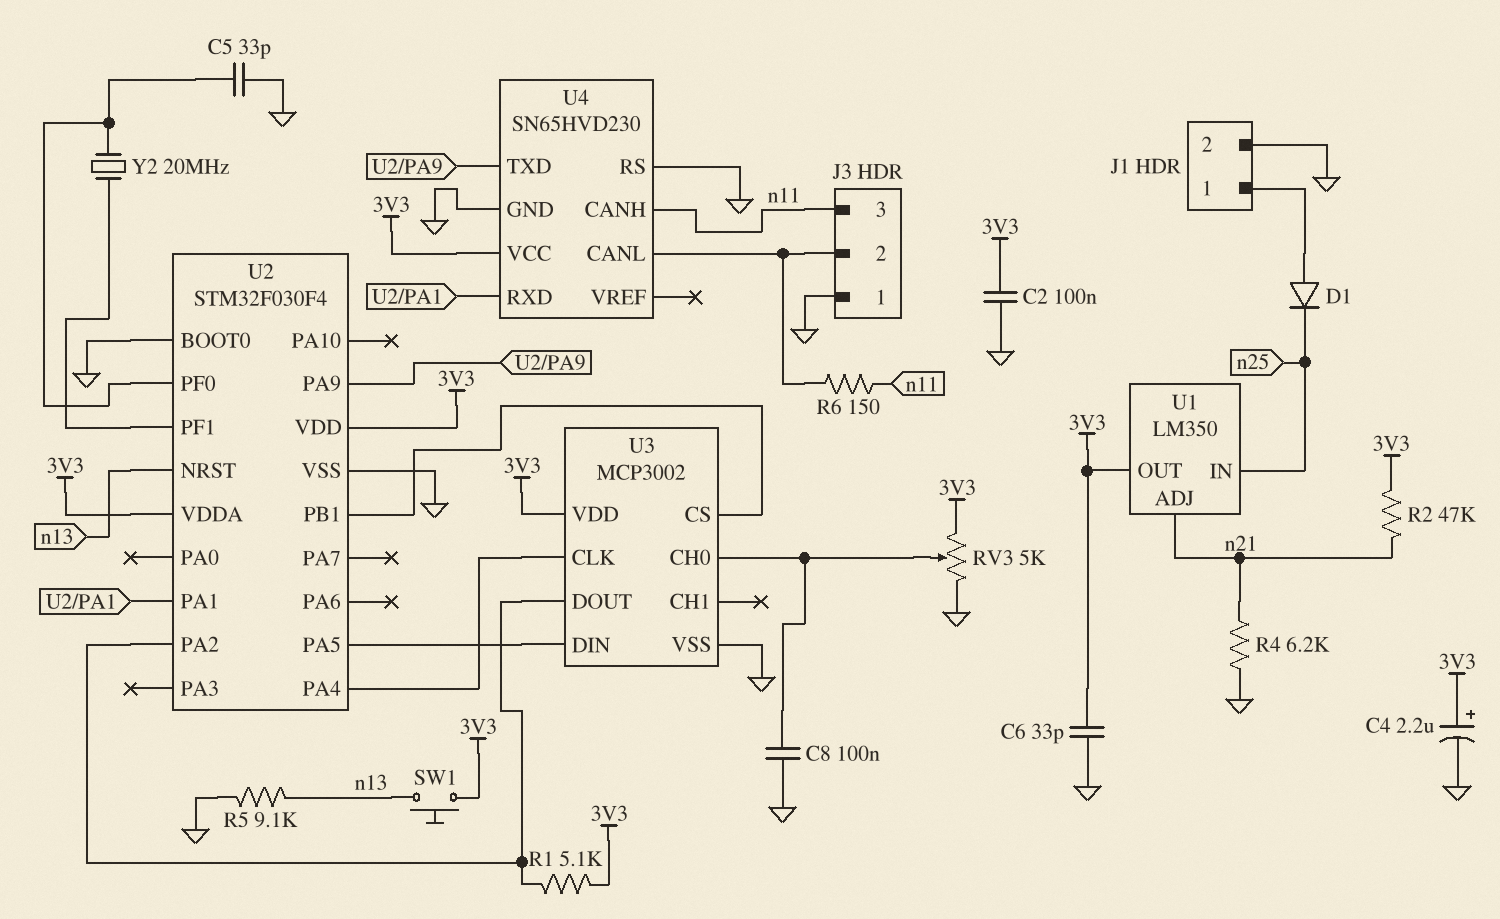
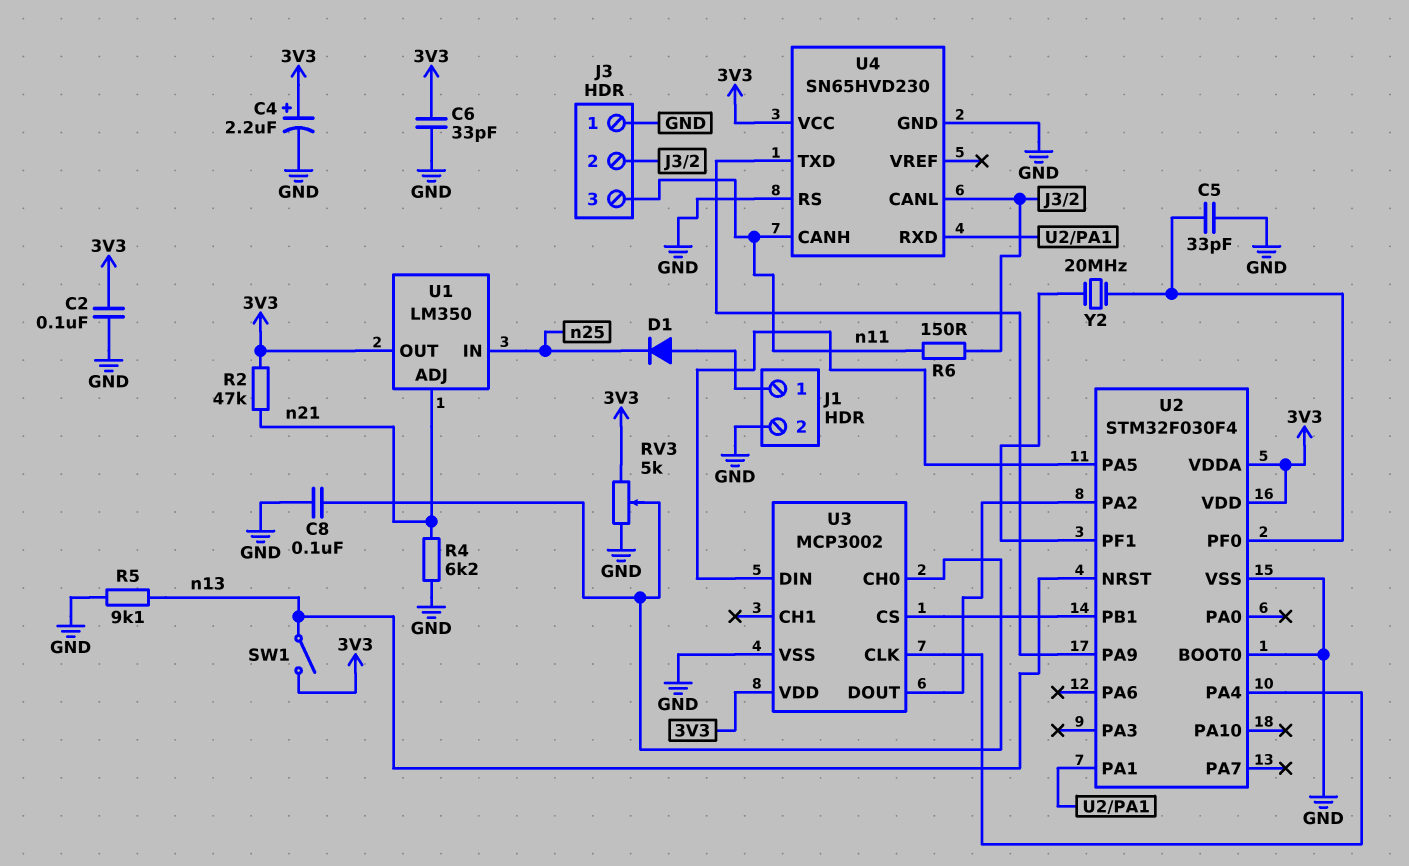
R1: 5.1k (3V3, U2/PA2) -> none
SW1: button (3V3, n13) -> switch (3V3, n13)

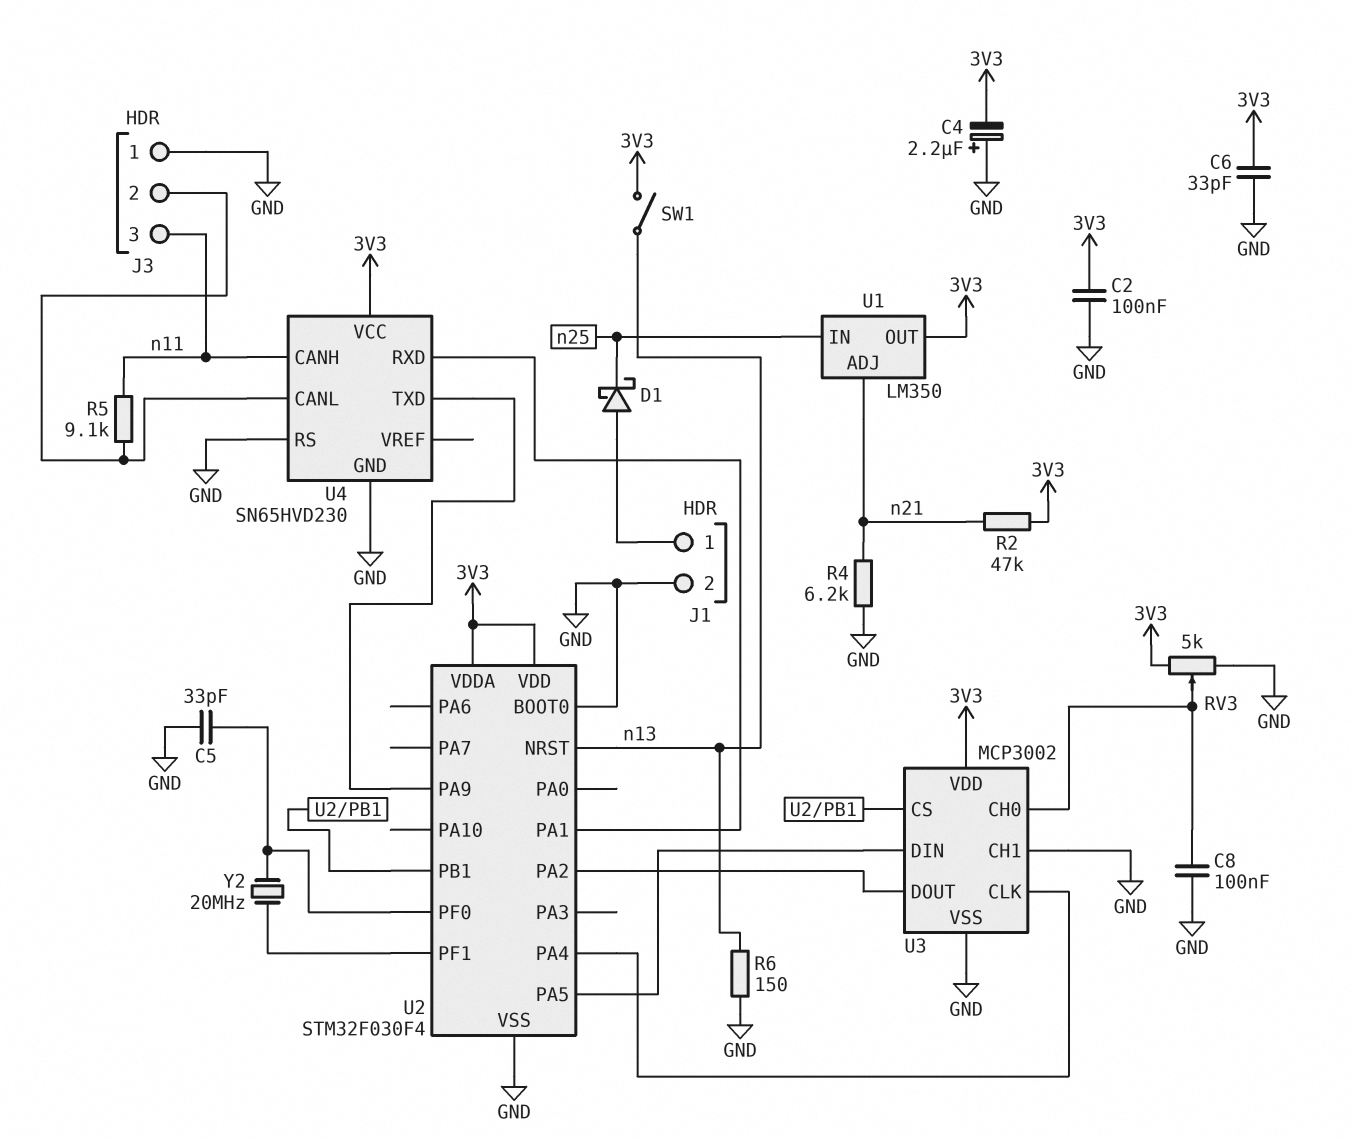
C4: 2.2uF (plus 3V3, minus GND) -> 2.2uF (plus GND, minus 3V3)
D1: diode (A J1/1, K n25) -> schottky (A J1/1, K n25)
R5: 9.1k (GND, n13) -> 9.1k (J3/2, n11)
R6: 150 (J3/2, n11) -> 150 (GND, n13)
U3 pin CH1: none -> GND

